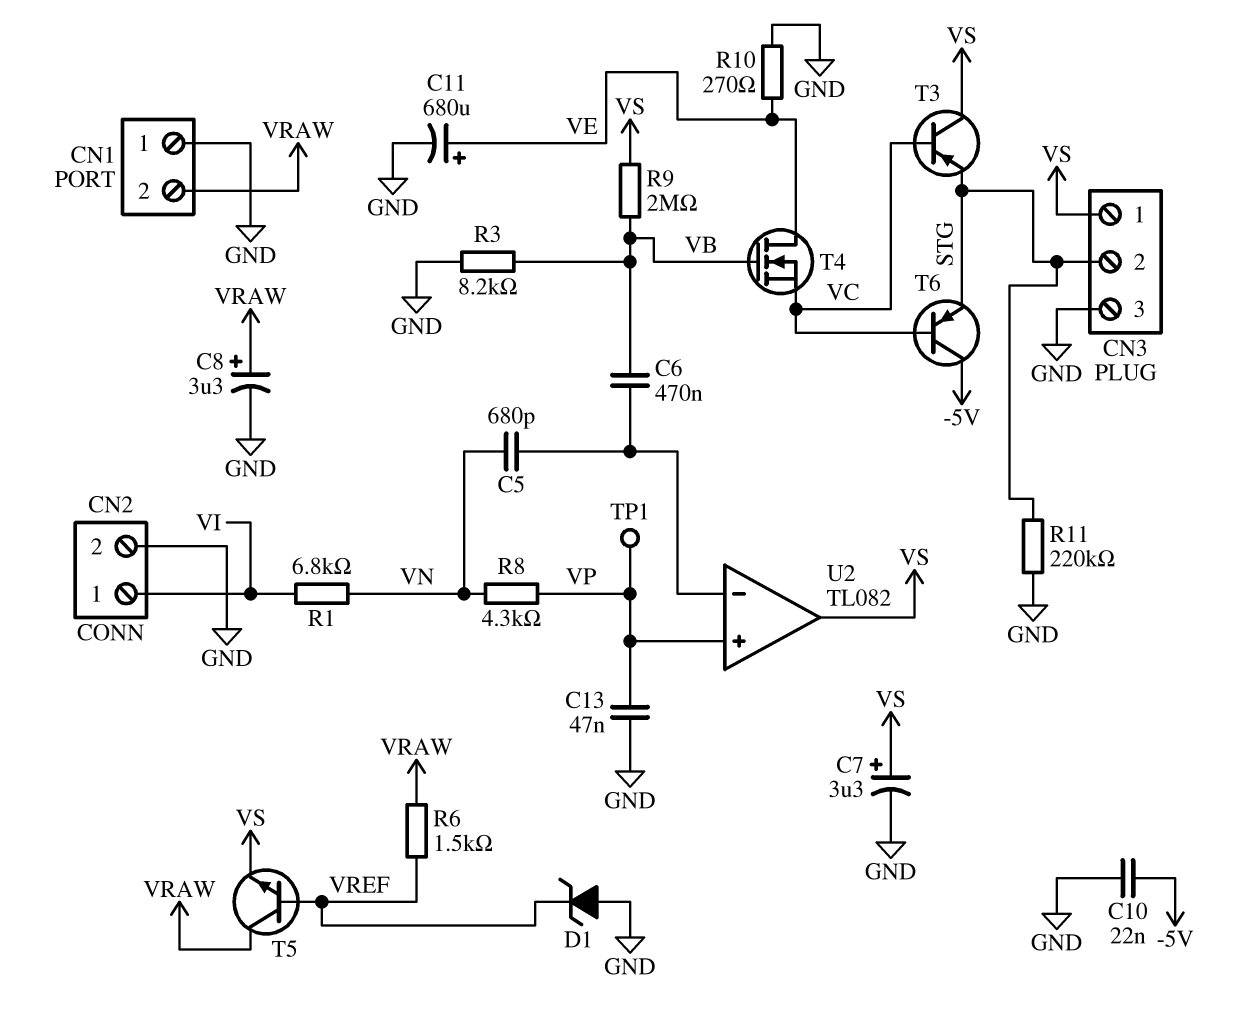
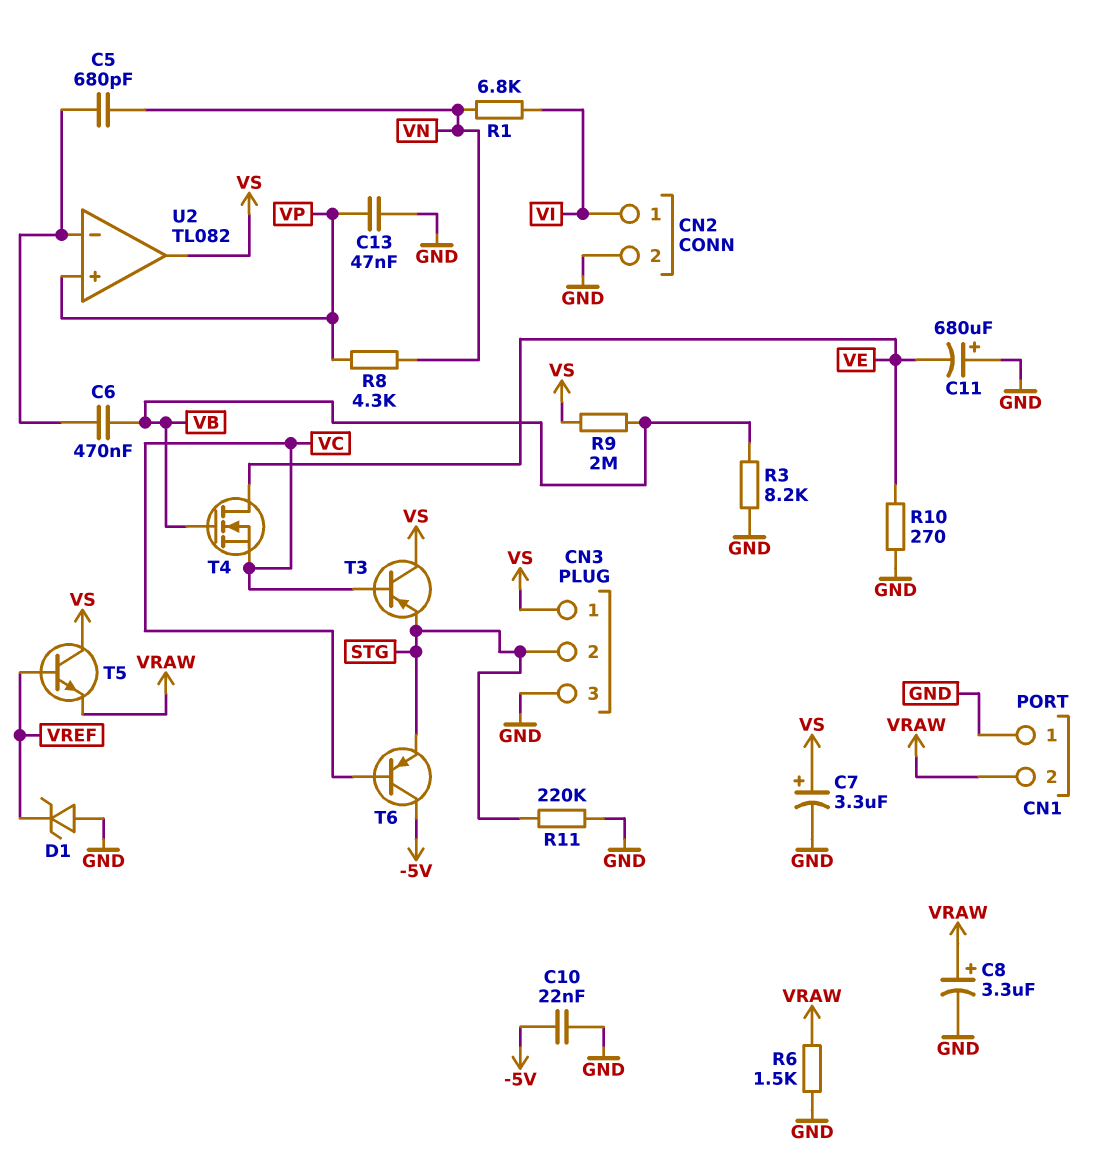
C11: 680uF (plus VE, minus GND) -> 680uF (plus GND, minus VE)
R6: 1.5k (VRAW, VREF) -> 1.5k (GND, VRAW)
T5: NPN (B VREF, C VRAW, E VS) -> NPN (B VREF, C VS, E VRAW)
TP1: test point (VP) -> none

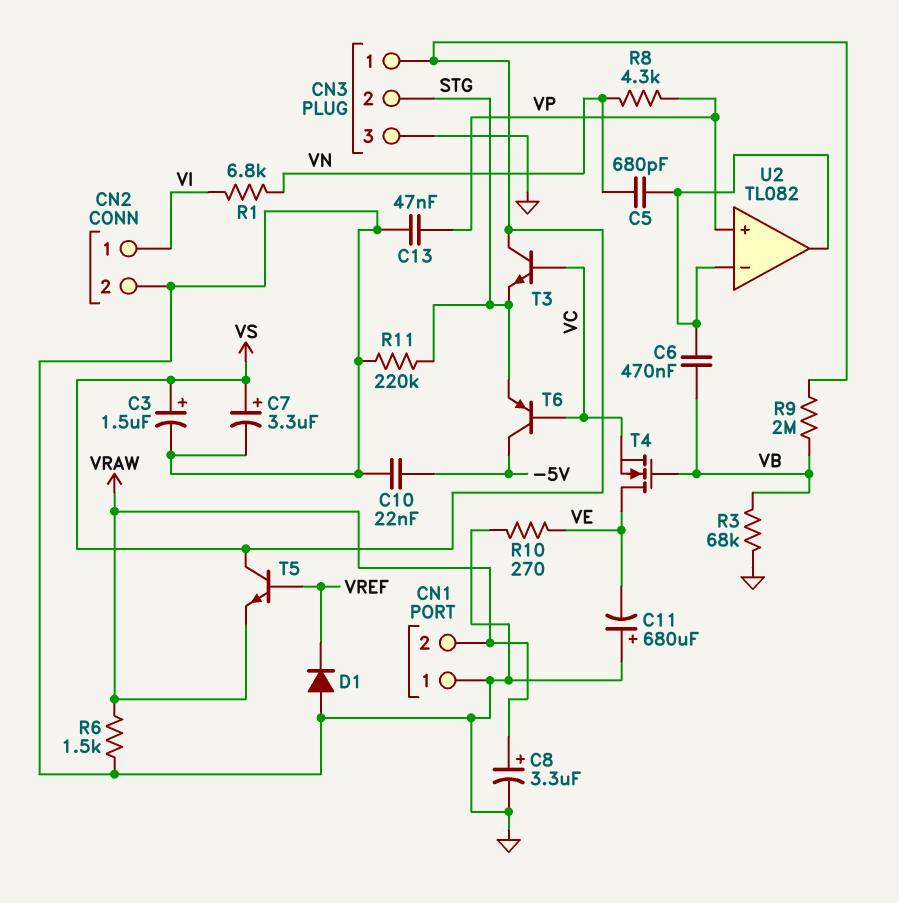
C3: none -> 1.5uF (plus VS, minus GND)
D1: zener (A GND, K VREF) -> diode (A GND, K VREF)
R3: 8.2k (GND, VB) -> 68k (GND, VB)
T3: PNP (B VC, C VS, E STG) -> NPN (B VC, C VS, E STG)
U2 pin out: VS -> U2/in-

